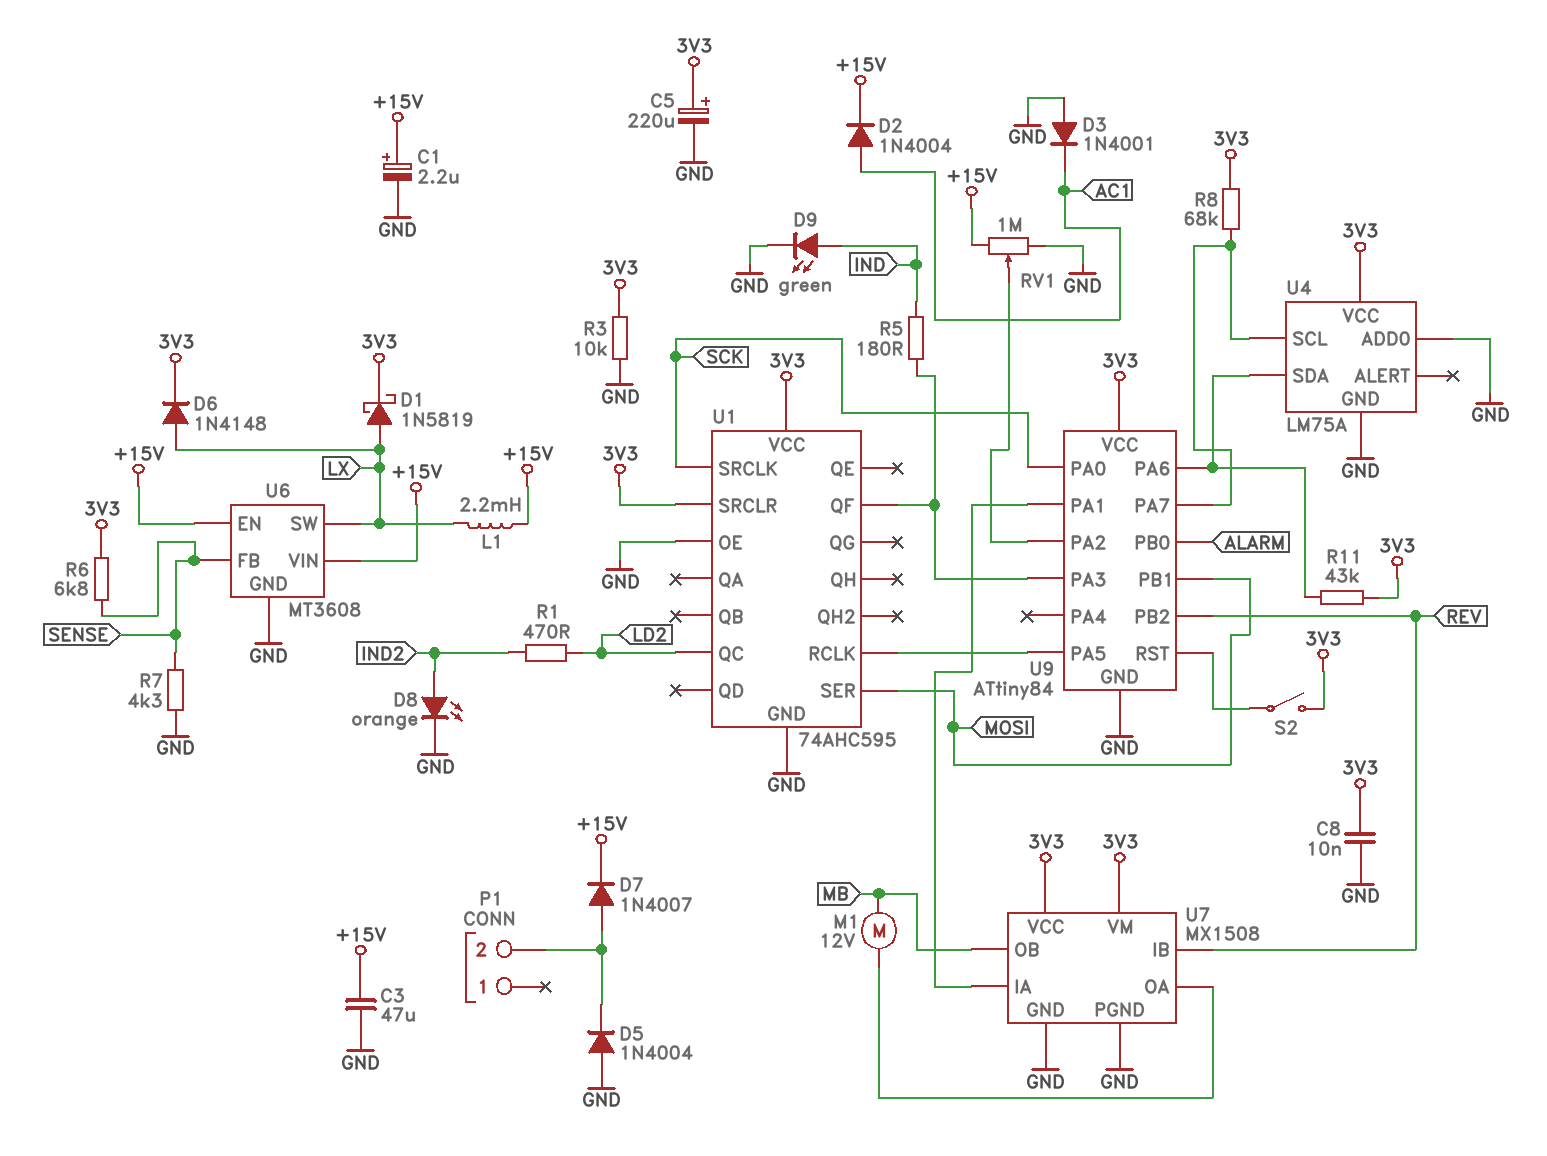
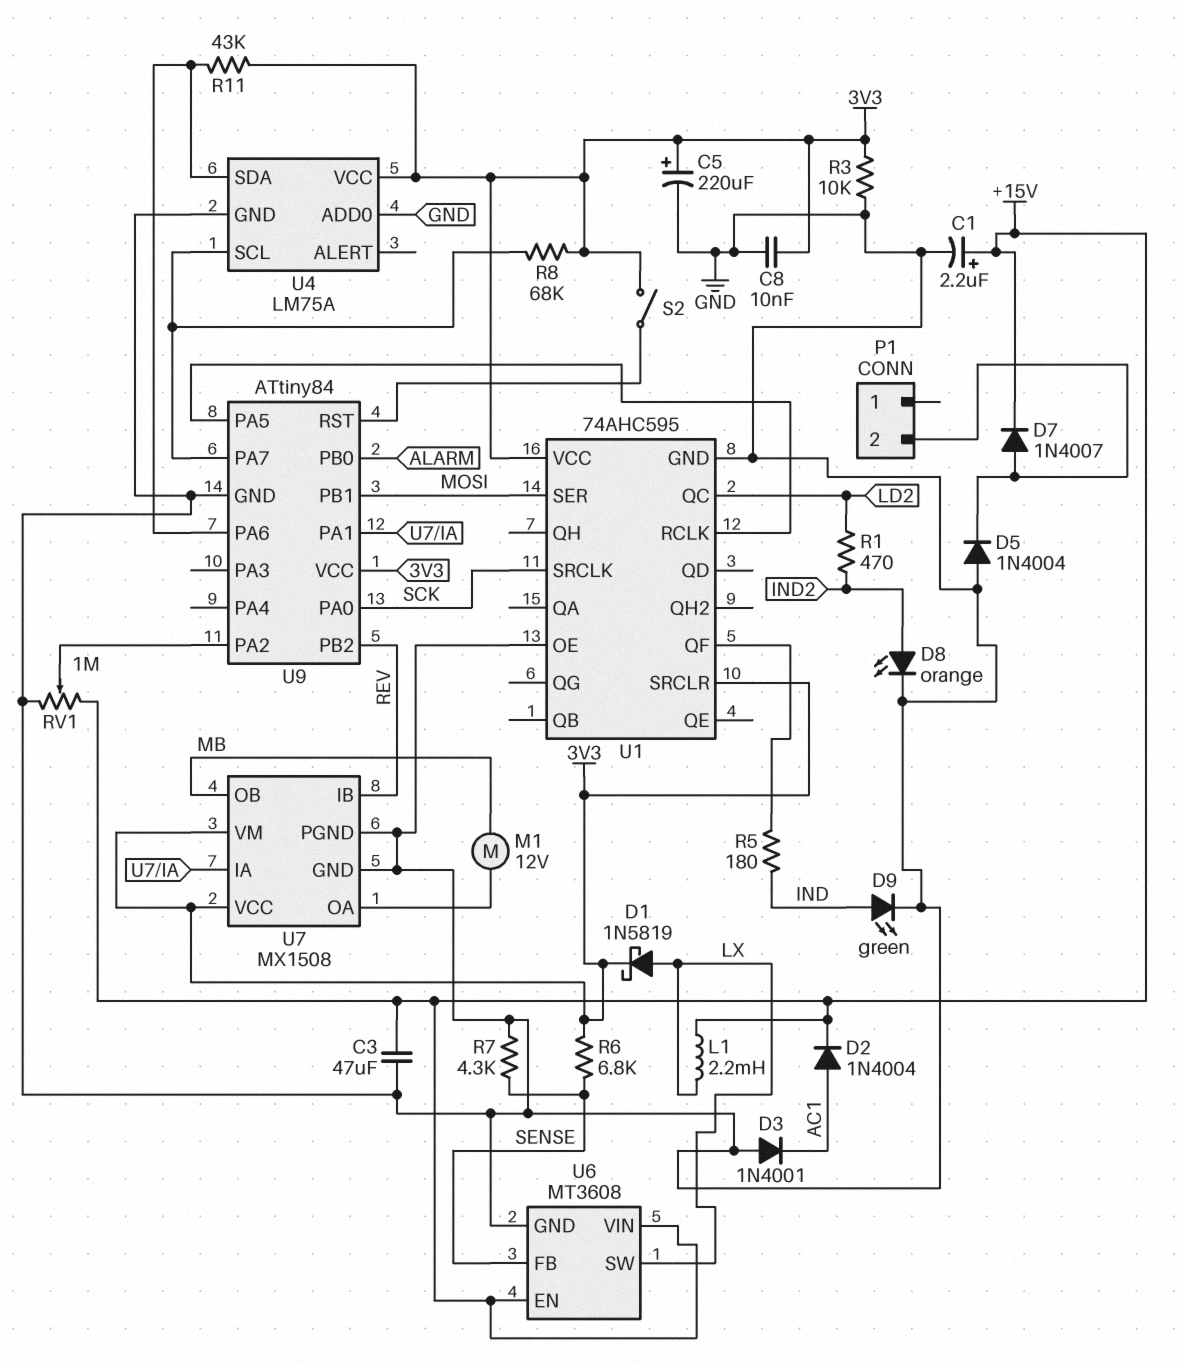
D6: diode 1N4148 (A LX, K 3V3) -> none
U9 pin PA3: U1/QF -> none

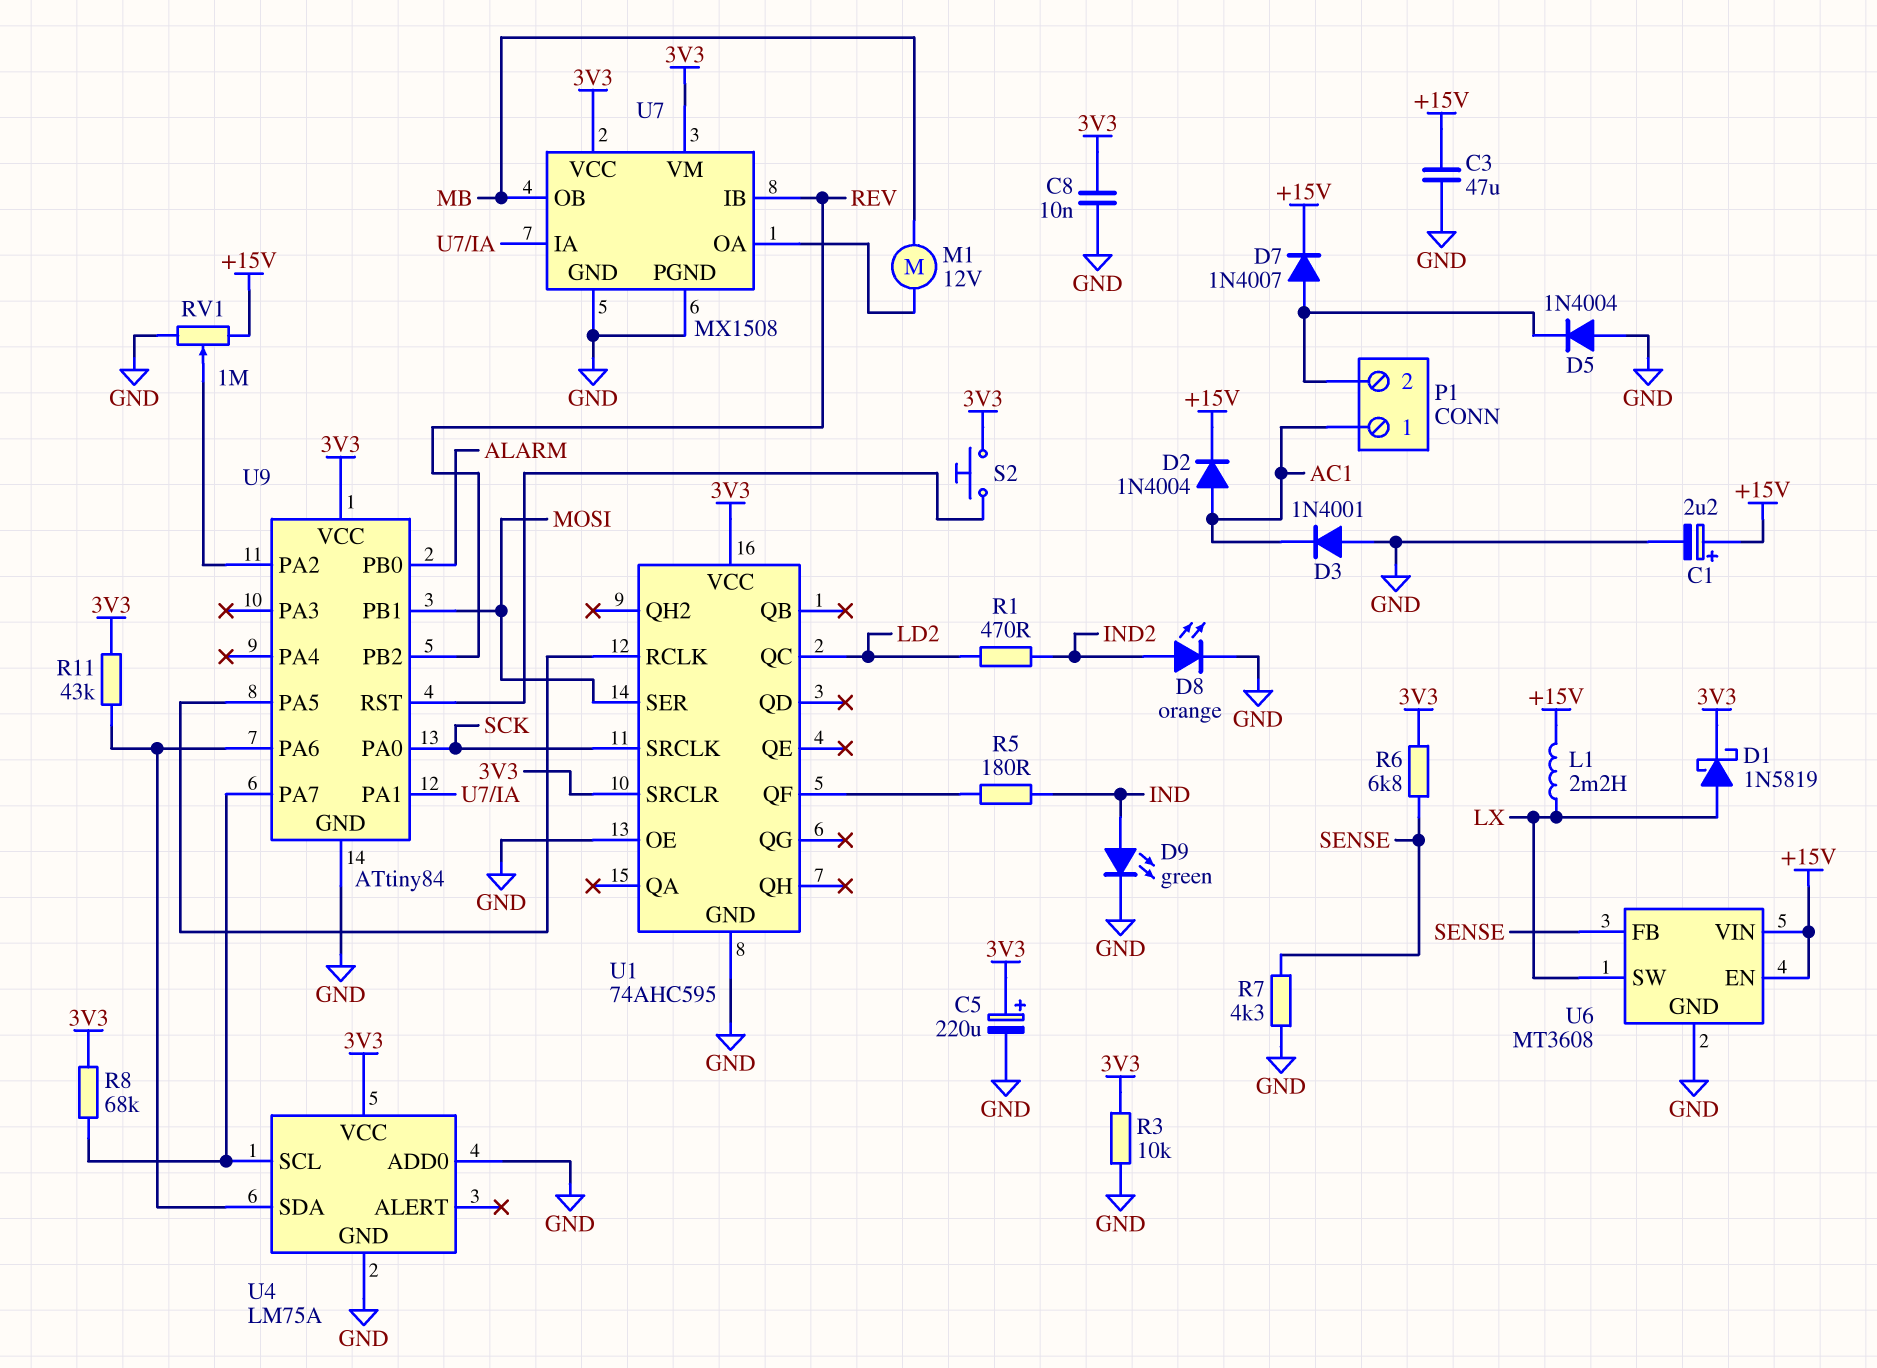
P1 pin 1: none -> AC1
S2: switch (3V3, U9/RST) -> button (3V3, U9/RST)

